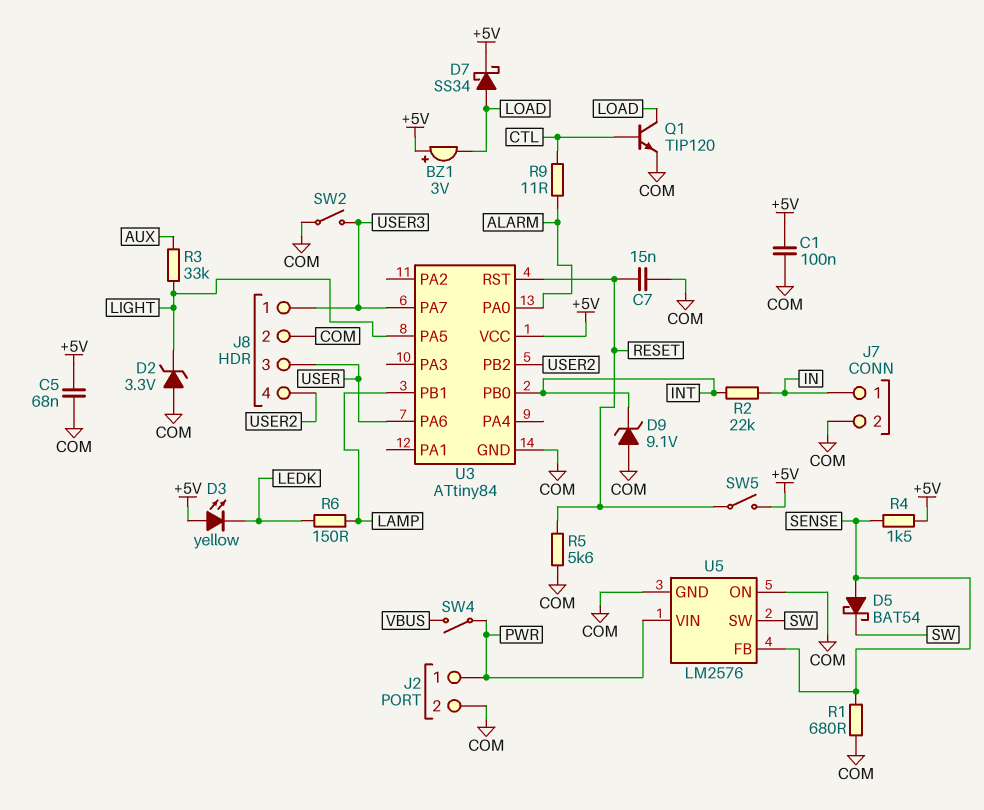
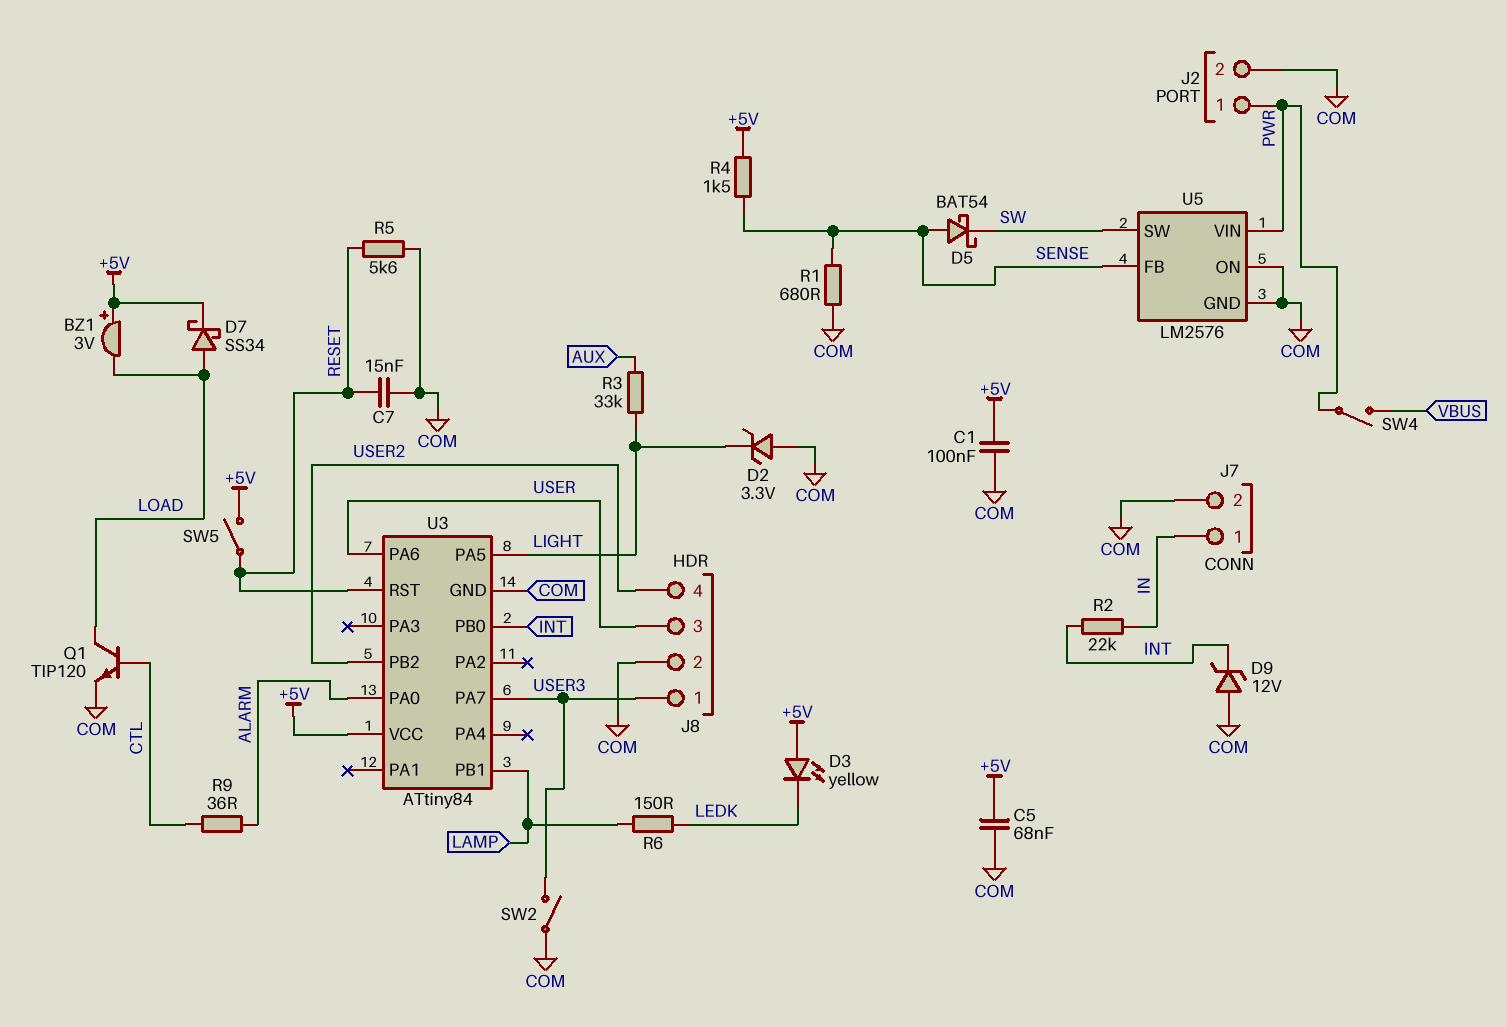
D9: zener 9.1V (A COM, K INT) -> zener 12V (A COM, K INT)
R9: 11 (ALARM, CTL) -> 36 (ALARM, CTL)

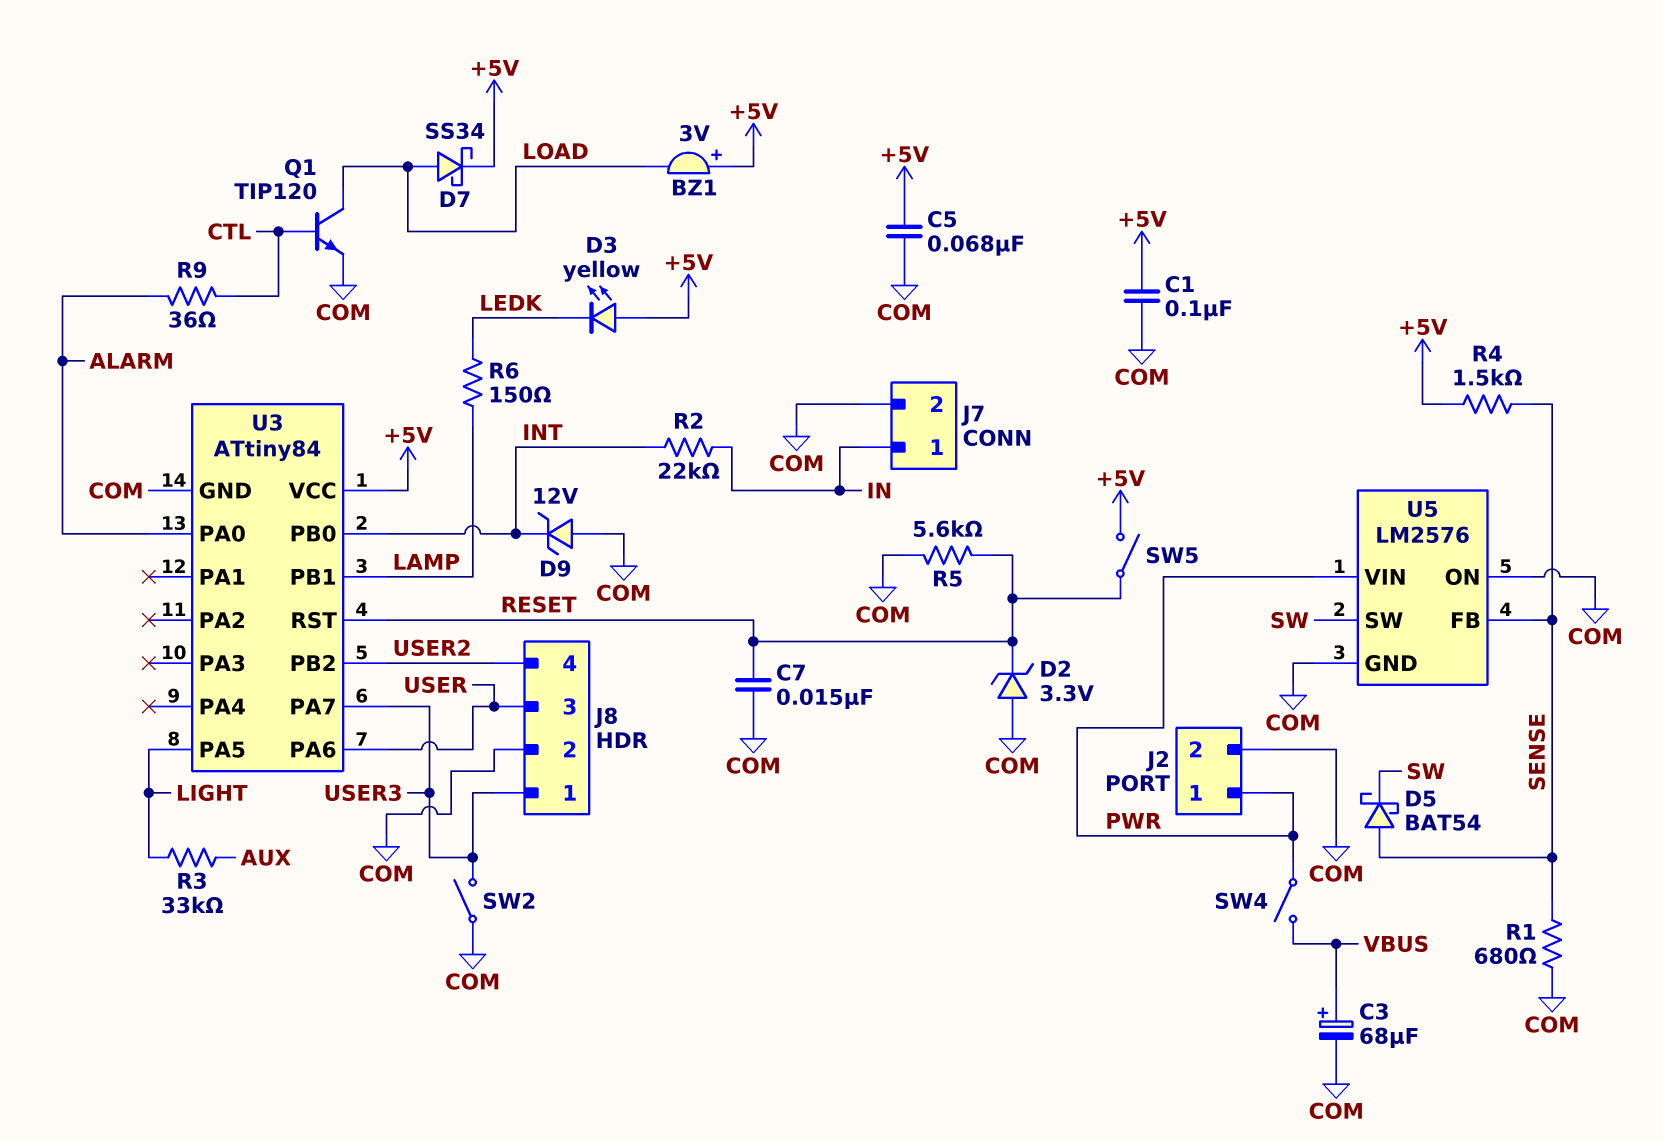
C3: none -> 68uF (plus VBUS, minus COM)
D2: zener 3.3V (A COM, K LIGHT) -> zener 3.3V (A COM, K RESET)

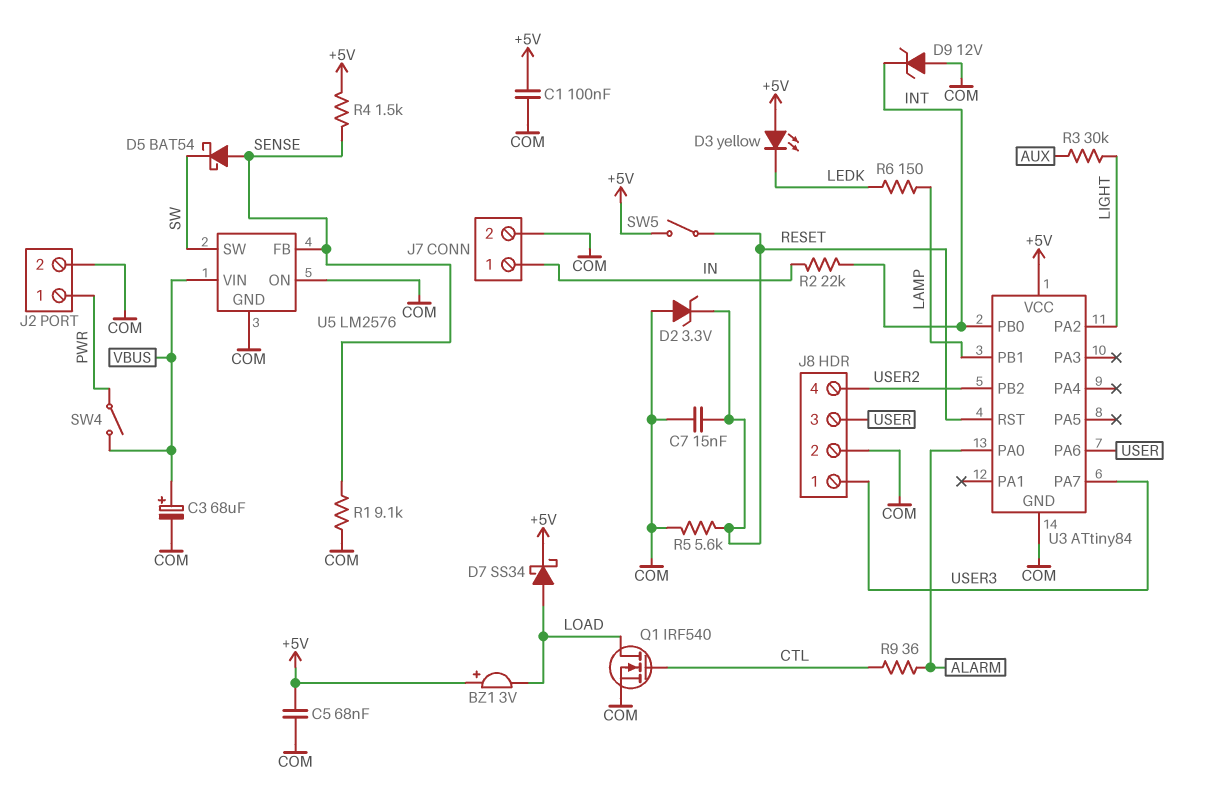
Q1: NPN TIP120 (B CTL, C LOAD, E COM) -> NMOS IRF540 (G CTL, D LOAD, S COM)
R1: 680 (COM, SENSE) -> 9.1k (COM, SENSE)
R3: 33k (AUX, LIGHT) -> 30k (AUX, LIGHT)
SW2: switch (COM, USER3) -> none
U3 pin PA2: none -> LIGHT
U3 pin PA5: LIGHT -> none
U5 pin VIN: PWR -> VBUS

